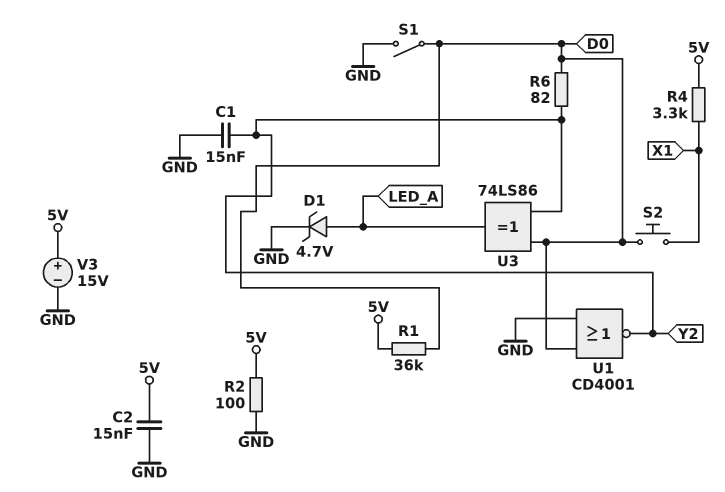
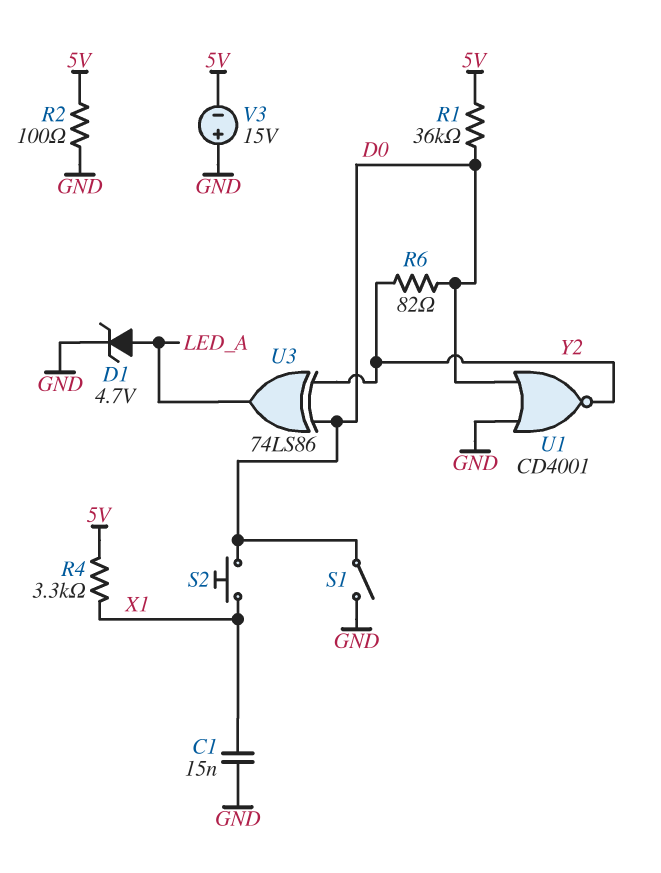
C1: 15nF (GND, Y2) -> 15nF (GND, X1)
C2: 15nF (5V, GND) -> none
V3: 15V (plus 5V, minus GND) -> 15V (plus GND, minus 5V)

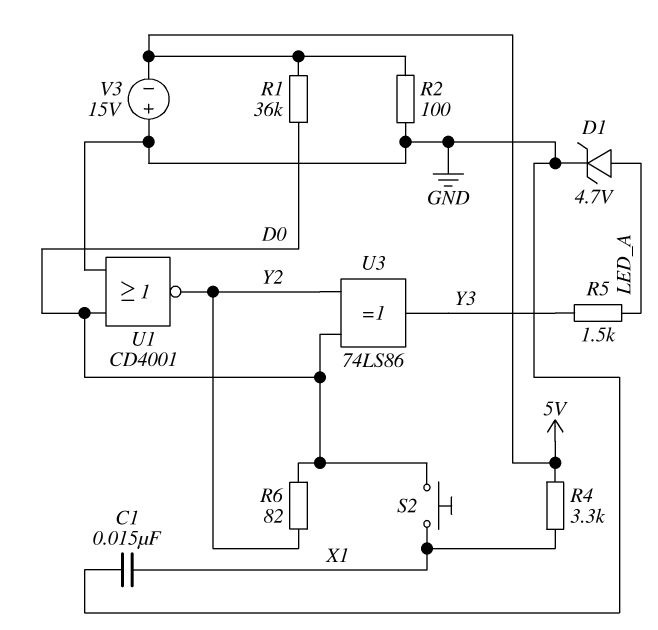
R5: none -> 1.5k (LED_A, Y3)
S1: switch (D0, GND) -> none
U3: XOR 74LS86 (in D0, in Y2, out LED_A) -> XOR 74LS86 (in D0, in Y2, out Y3)

